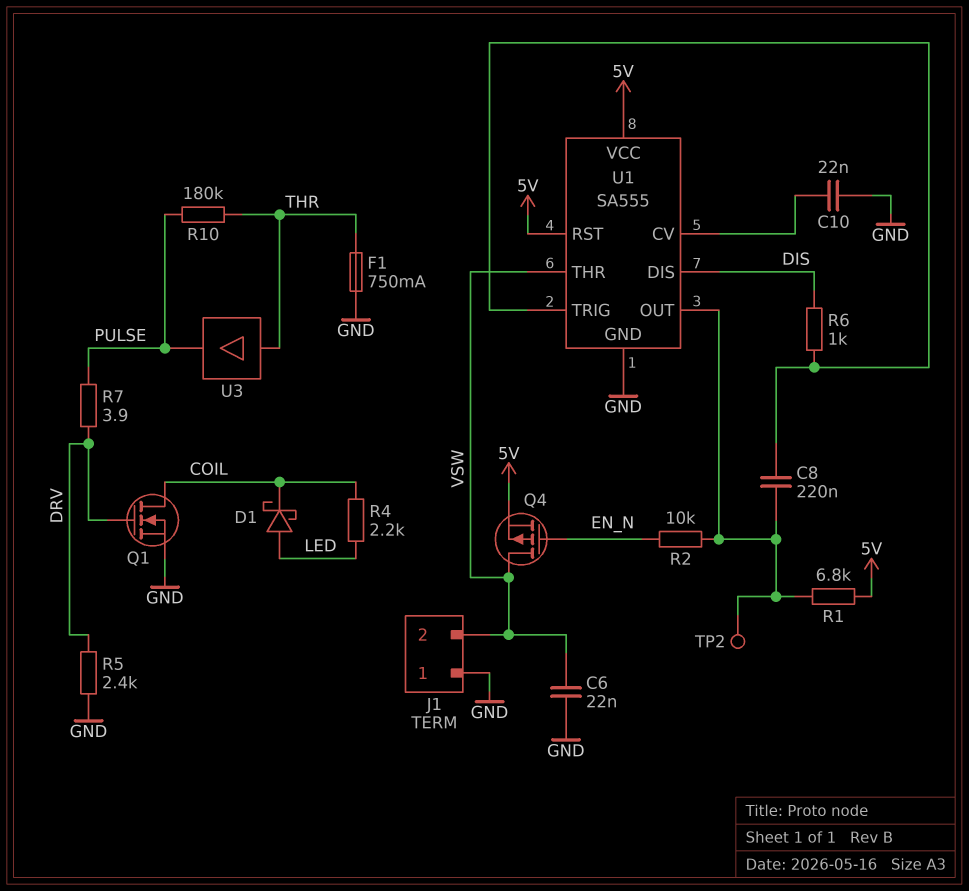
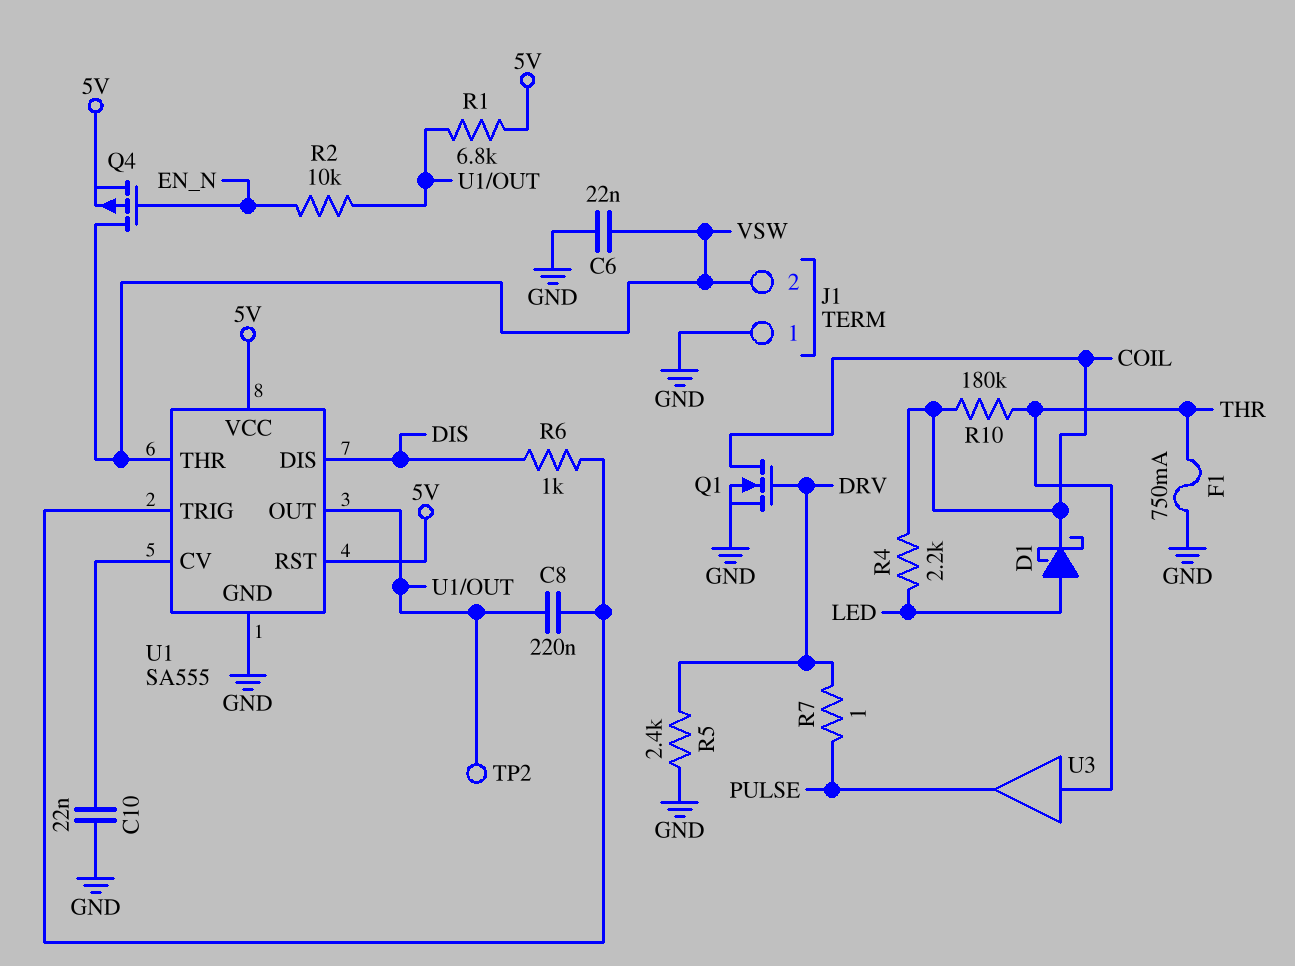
R7: 3.9 (DRV, PULSE) -> 1 (DRV, PULSE)
R10: 180k (PULSE, THR) -> 180k (COIL, THR)

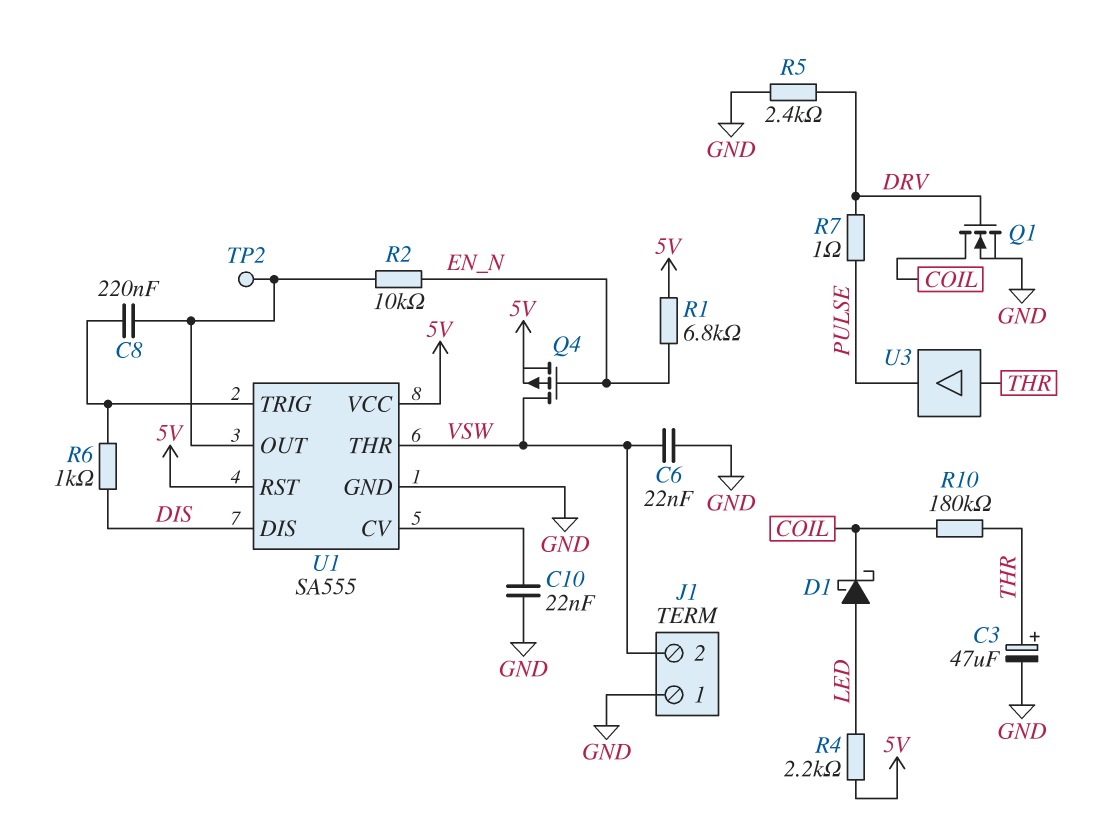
C3: none -> 47uF (plus THR, minus GND)
F1: 750mA (GND, THR) -> none
R1: 6.8k (5V, U1/OUT) -> 6.8k (5V, EN_N)
R4: 2.2k (COIL, LED) -> 2.2k (5V, LED)

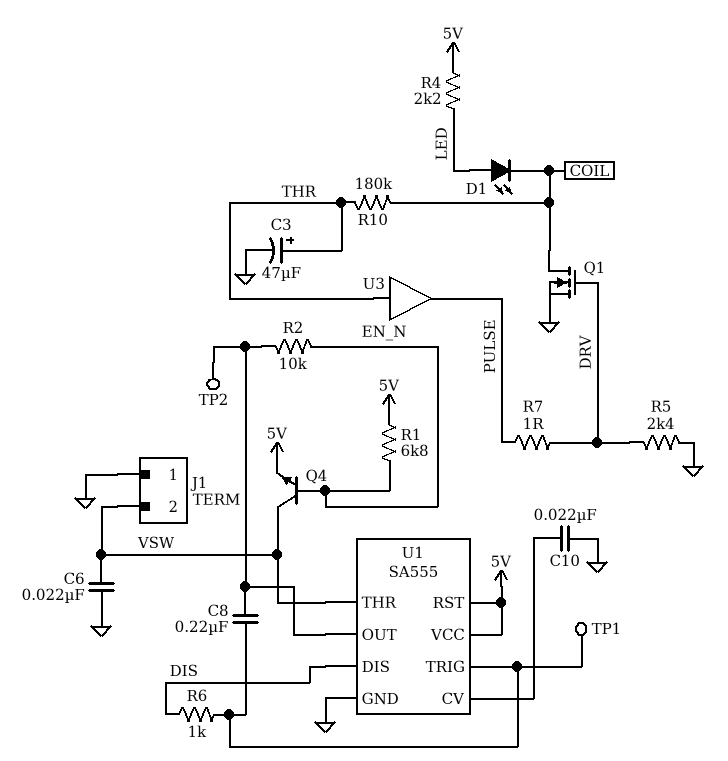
D1: schottky (A LED, K COIL) -> LED (A LED, K COIL)
Q4: PMOS (G EN_N, D VSW, S 5V) -> NPN (B EN_N, C VSW, E 5V)
TP1: none -> test point (U1/TRIG)

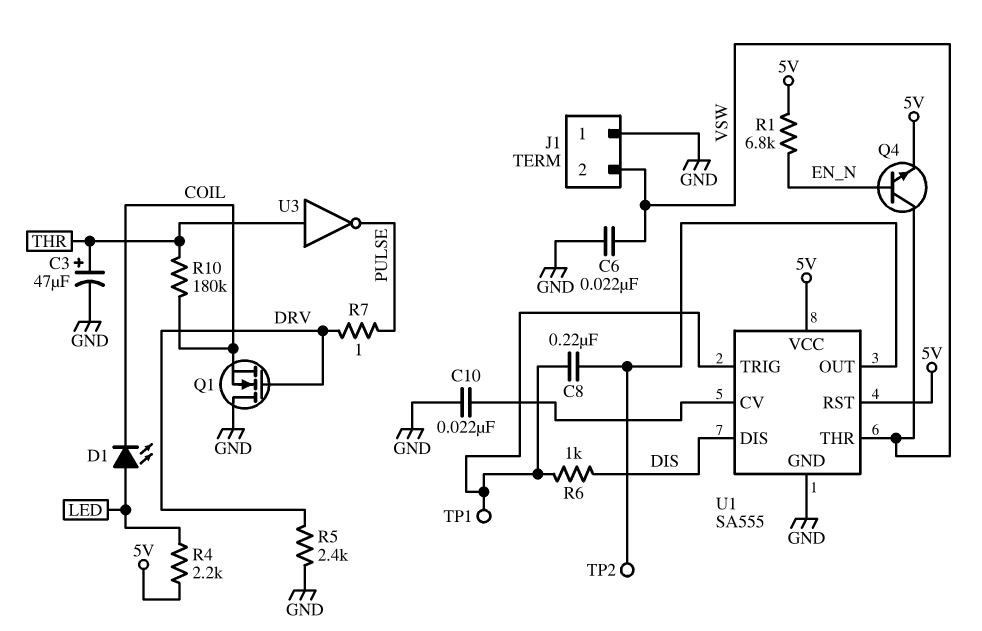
Q1: NMOS (G DRV, D COIL, S GND) -> NMOS (G DRV, D GND, S COIL)
R2: 10k (EN_N, U1/OUT) -> none
U3: buffer (in THR, out PULSE) -> NOT (in THR, out PULSE)

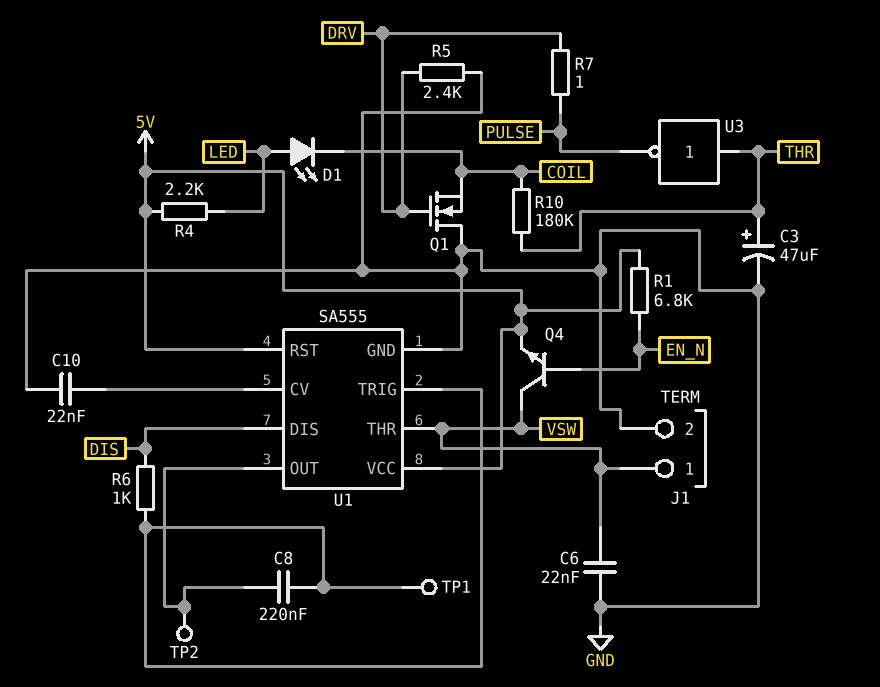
J1 pin 1: GND -> VSW
J1 pin 2: VSW -> GND

